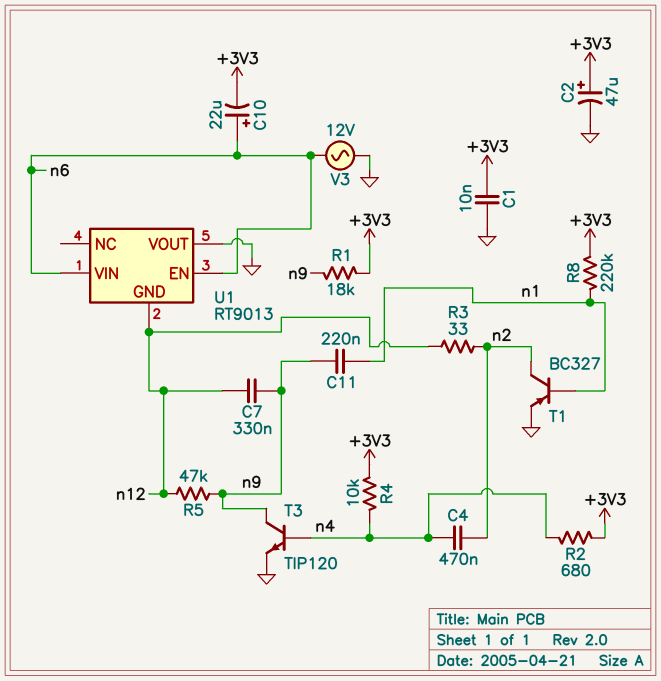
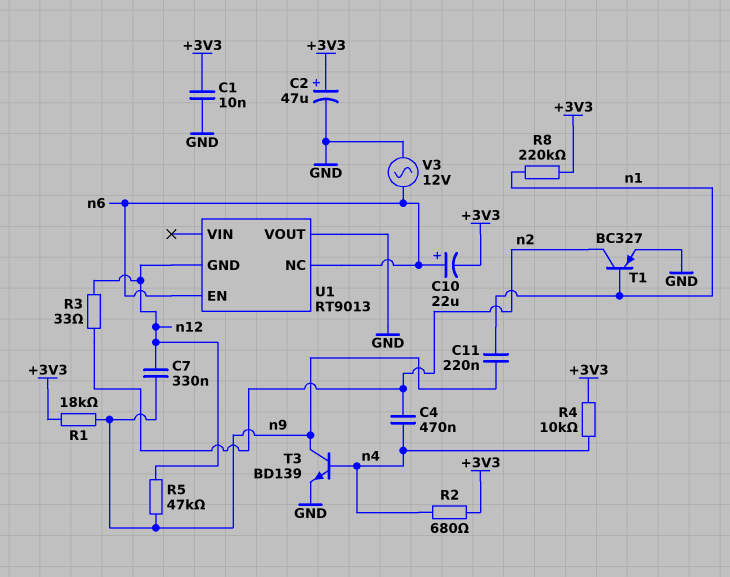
T3: NPN TIP120 (B n4, C n9, E GND) -> NPN BD139 (B n4, C n9, E GND)
U1 pin NC: none -> n6
U1 pin VIN: n6 -> none

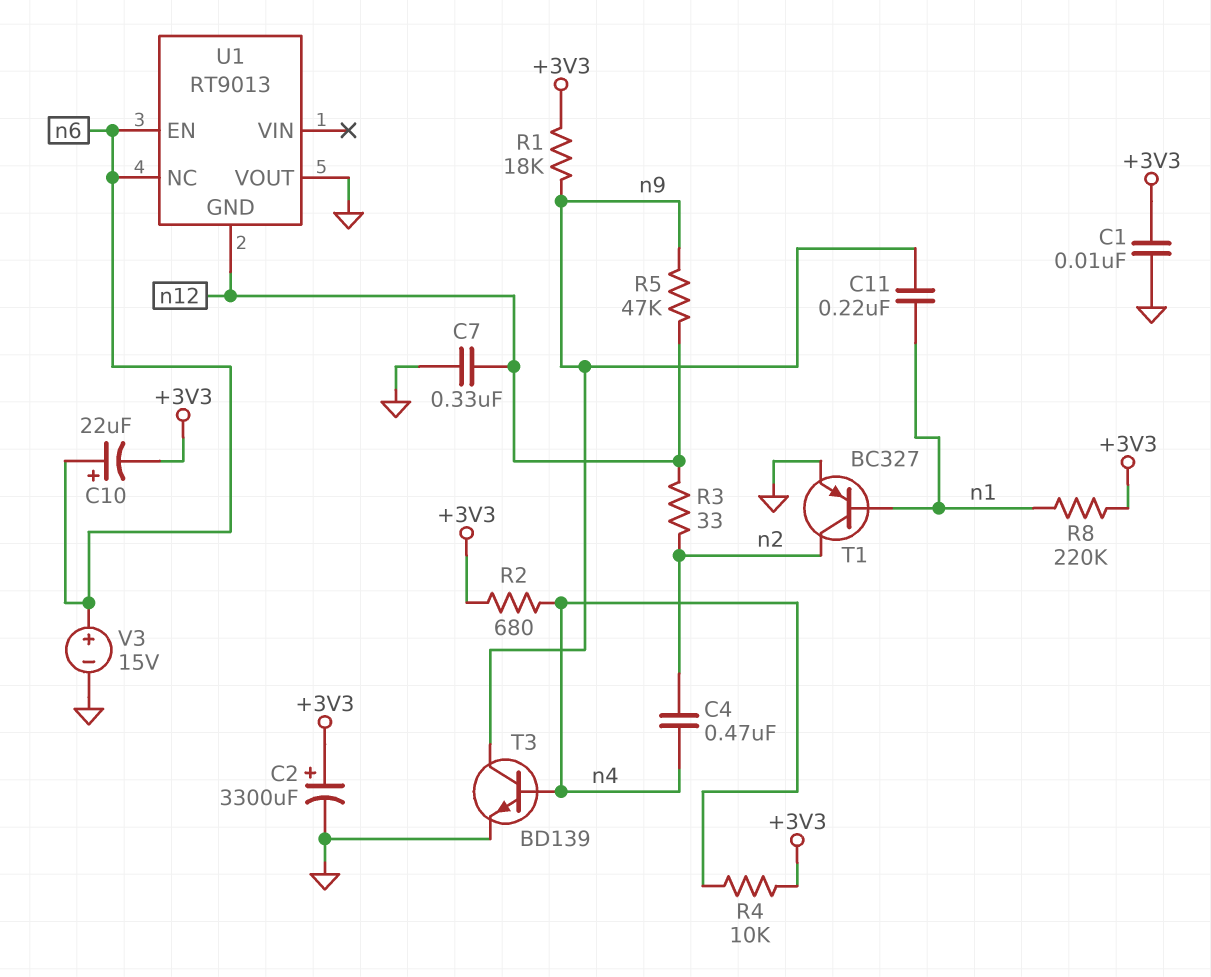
C2: 47uF (plus +3V3, minus GND) -> 3300uF (plus +3V3, minus GND)
C7: 330nF (n9, n12) -> 330nF (GND, n12)
V3: AC 12V (GND, n6) -> 15V (plus n6, minus GND)

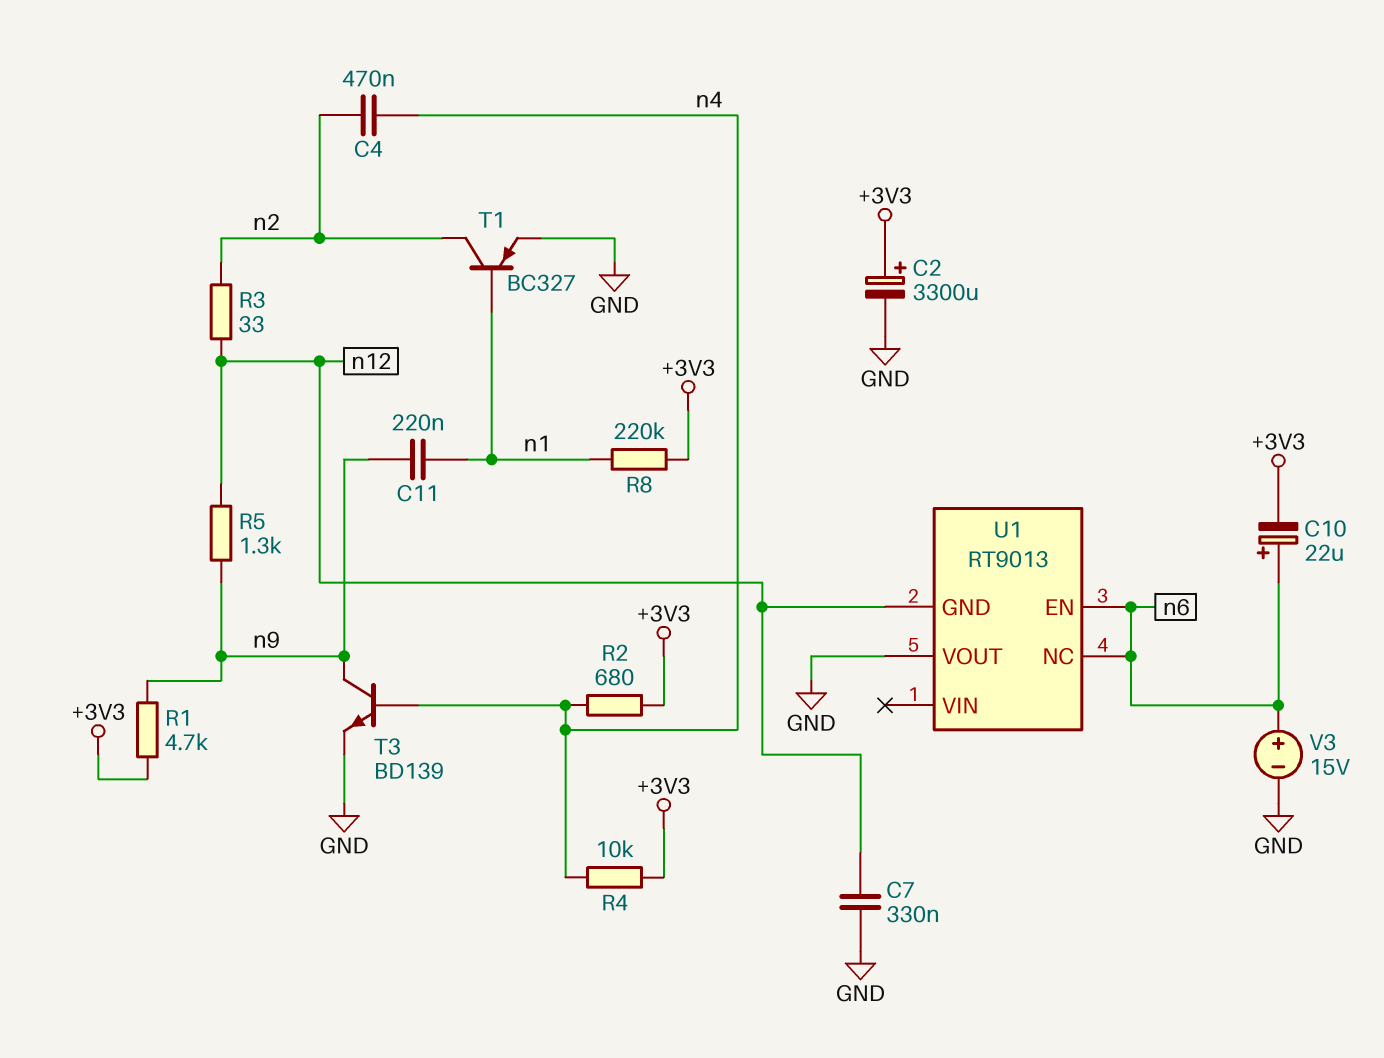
C1: 10nF (+3V3, GND) -> none
R1: 18k (+3V3, n9) -> 4.7k (+3V3, n9)
R5: 47k (n9, n12) -> 1.3k (n9, n12)

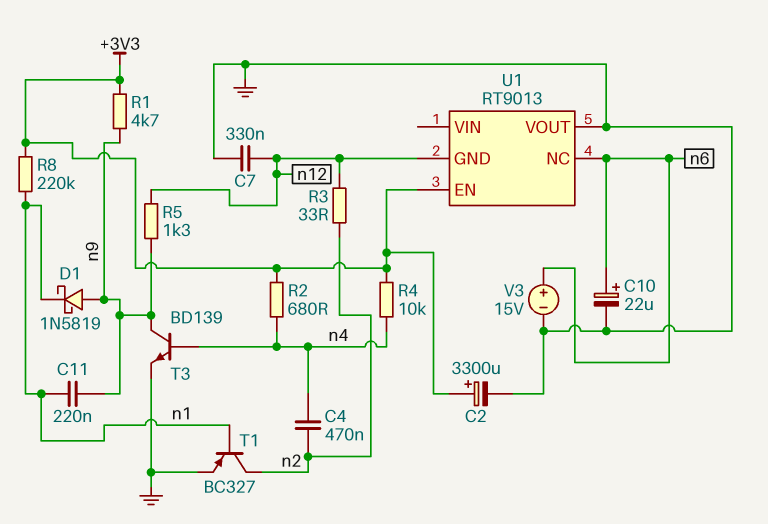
C10: 22uF (plus n6, minus +3V3) -> 22uF (plus n6, minus GND)
D1: none -> schottky 1N5819 (A n9, K n1)
U1 pin EN: n6 -> +3V3

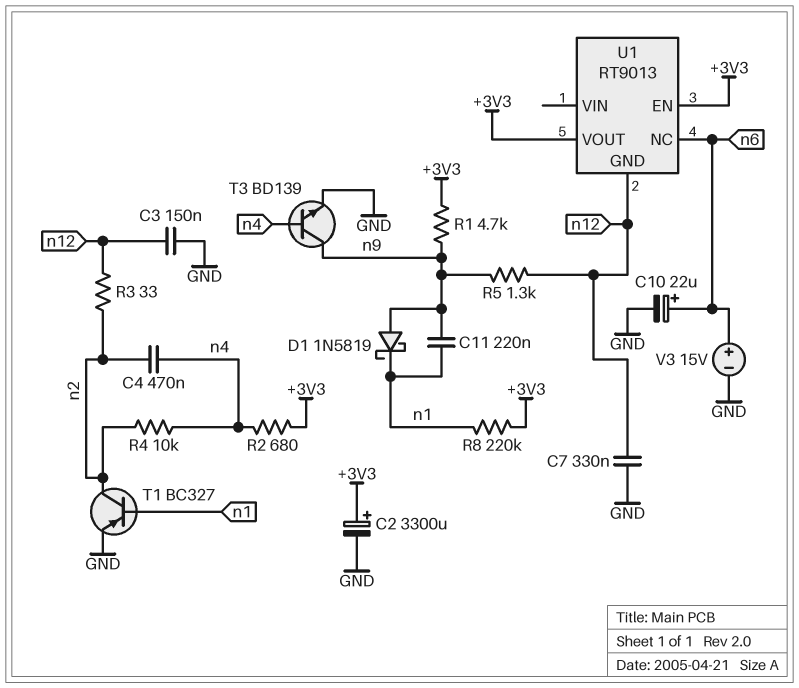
C3: none -> 150nF (GND, n12)
R4: 10k (+3V3, n4) -> 10k (n2, n4)
U1 pin VOUT: GND -> +3V3

